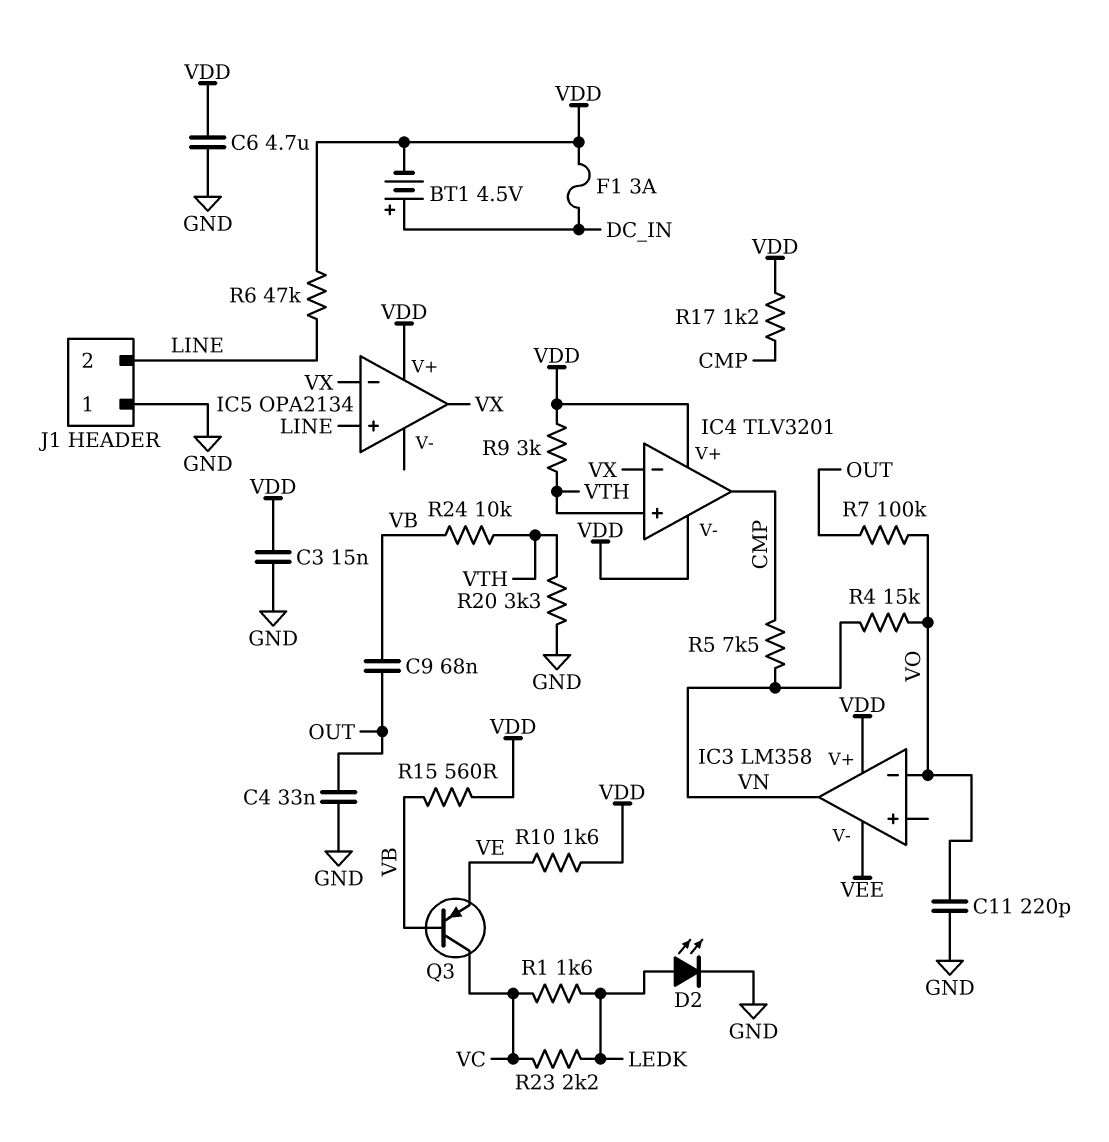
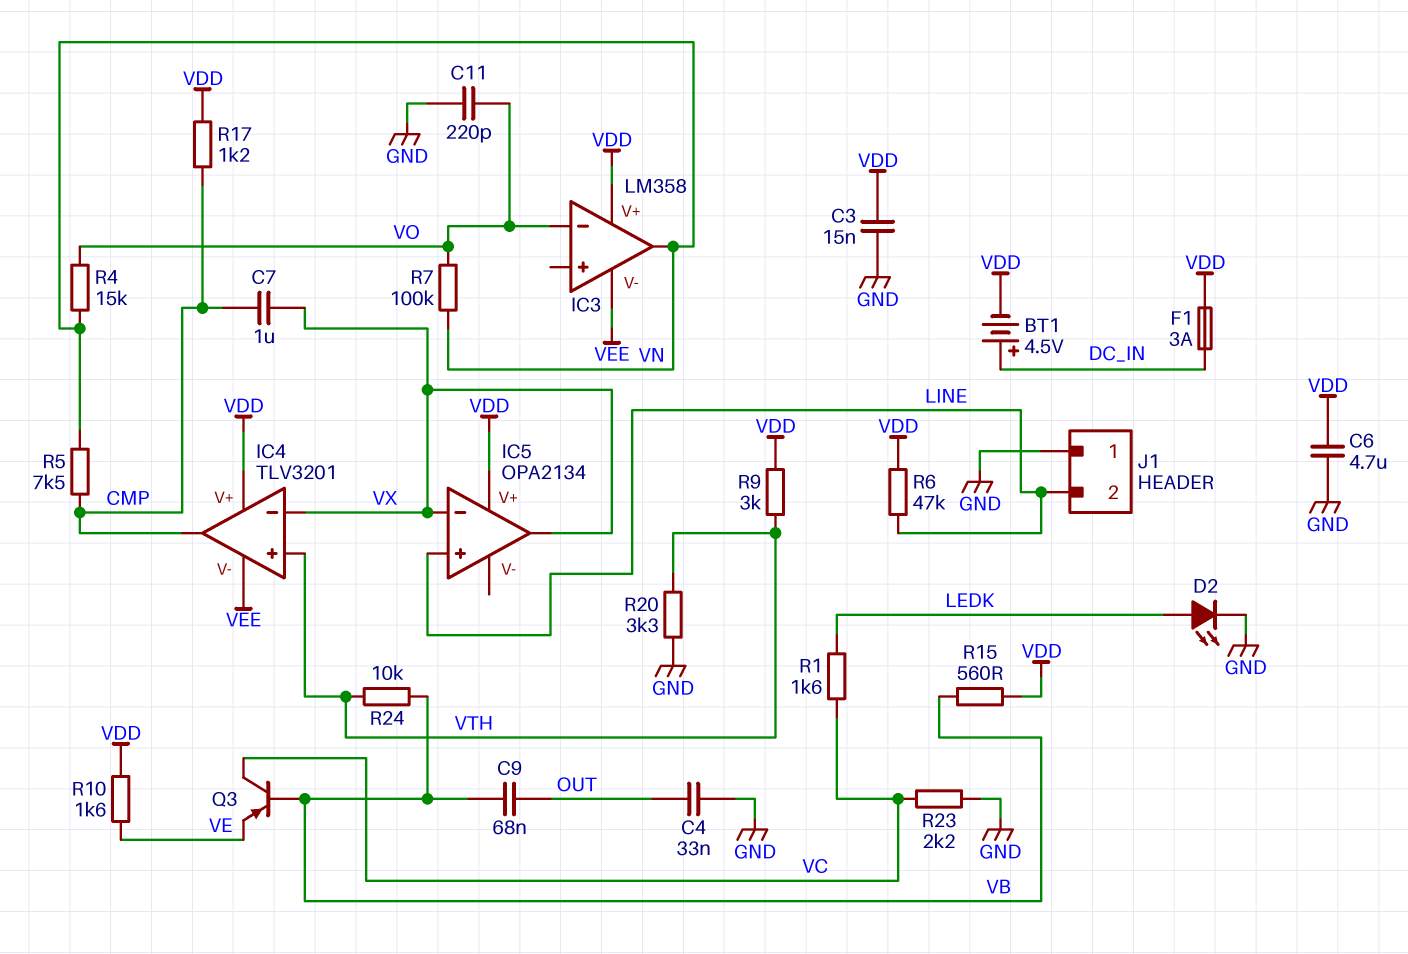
C7: none -> 1uF (CMP, VX)
IC4 pin V-: VDD -> VEE
R7: 100k (OUT, VO) -> 100k (VN, VO)
R23: 2.2k (LEDK, VC) -> 2.2k (GND, VC)

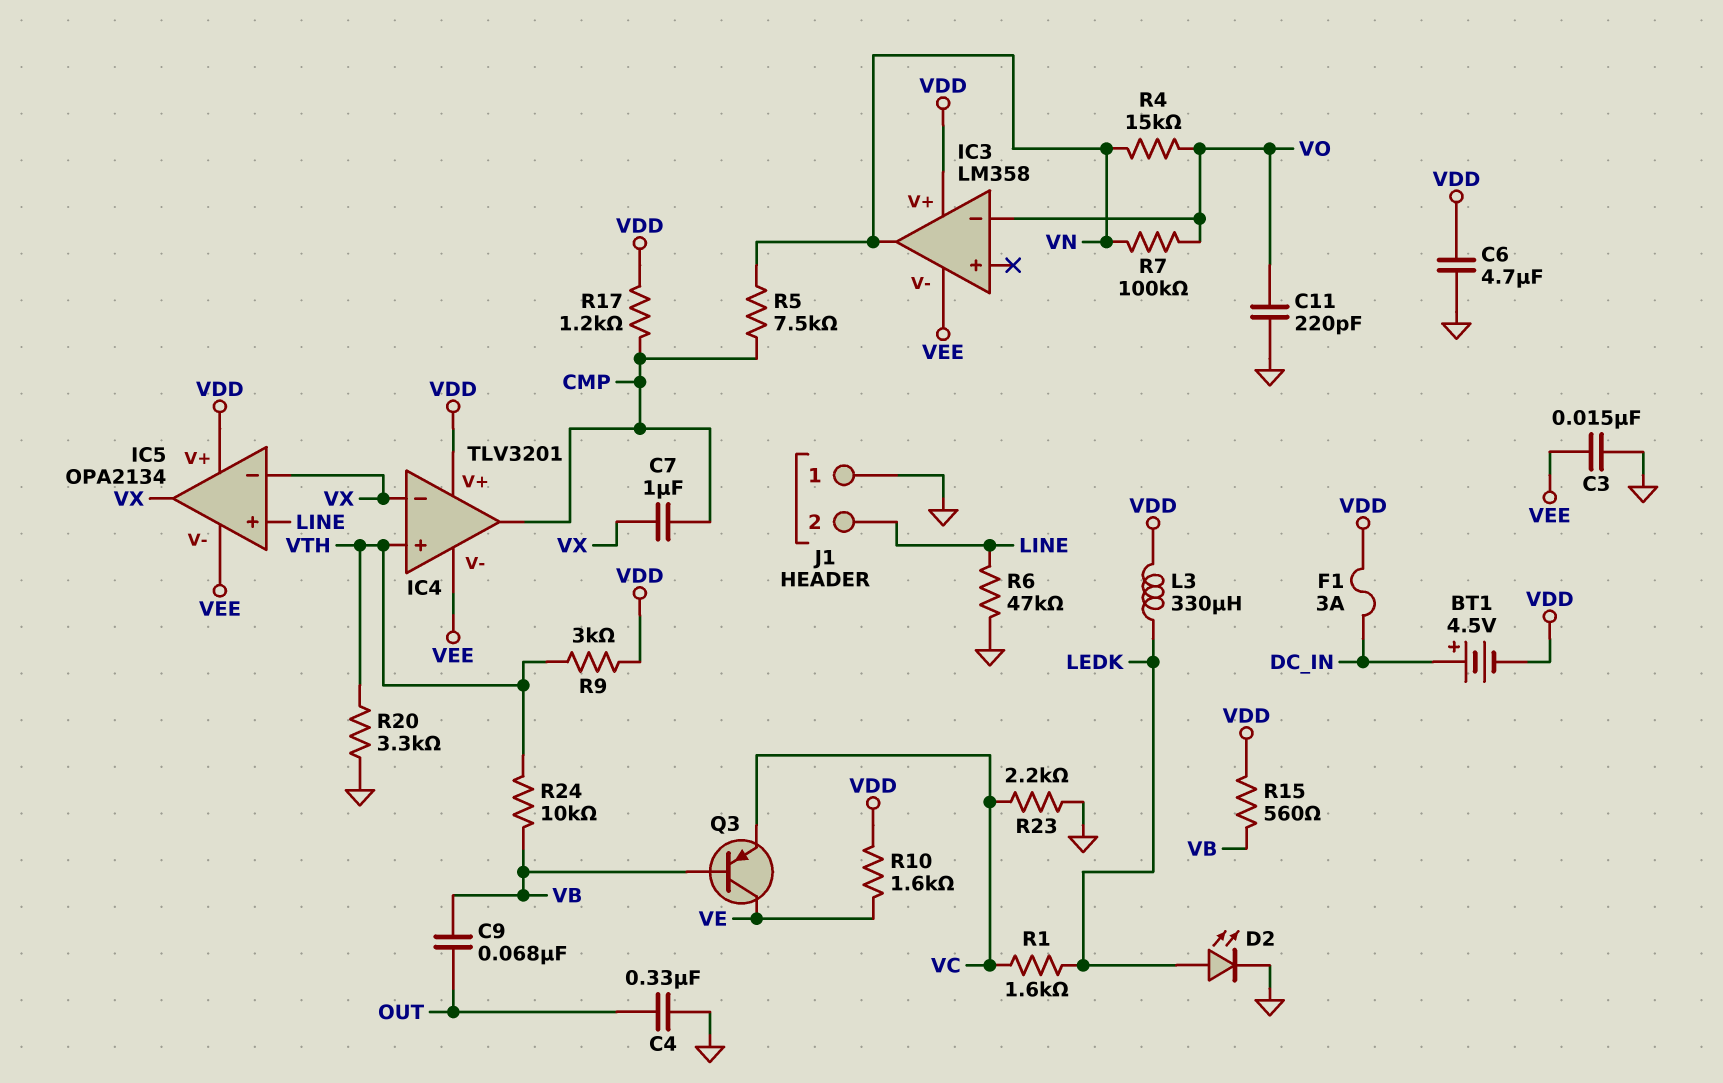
C3: 15nF (GND, VDD) -> 15nF (GND, VEE)
C4: 33nF (GND, OUT) -> 330nF (GND, OUT)
IC5 pin V-: none -> VEE
L3: none -> 330uH (LEDK, VDD)
Q3: PNP (B VB, C VC, E VE) -> PNP (B VB, C VE, E VC)
R6: 47k (LINE, VDD) -> 47k (GND, LINE)

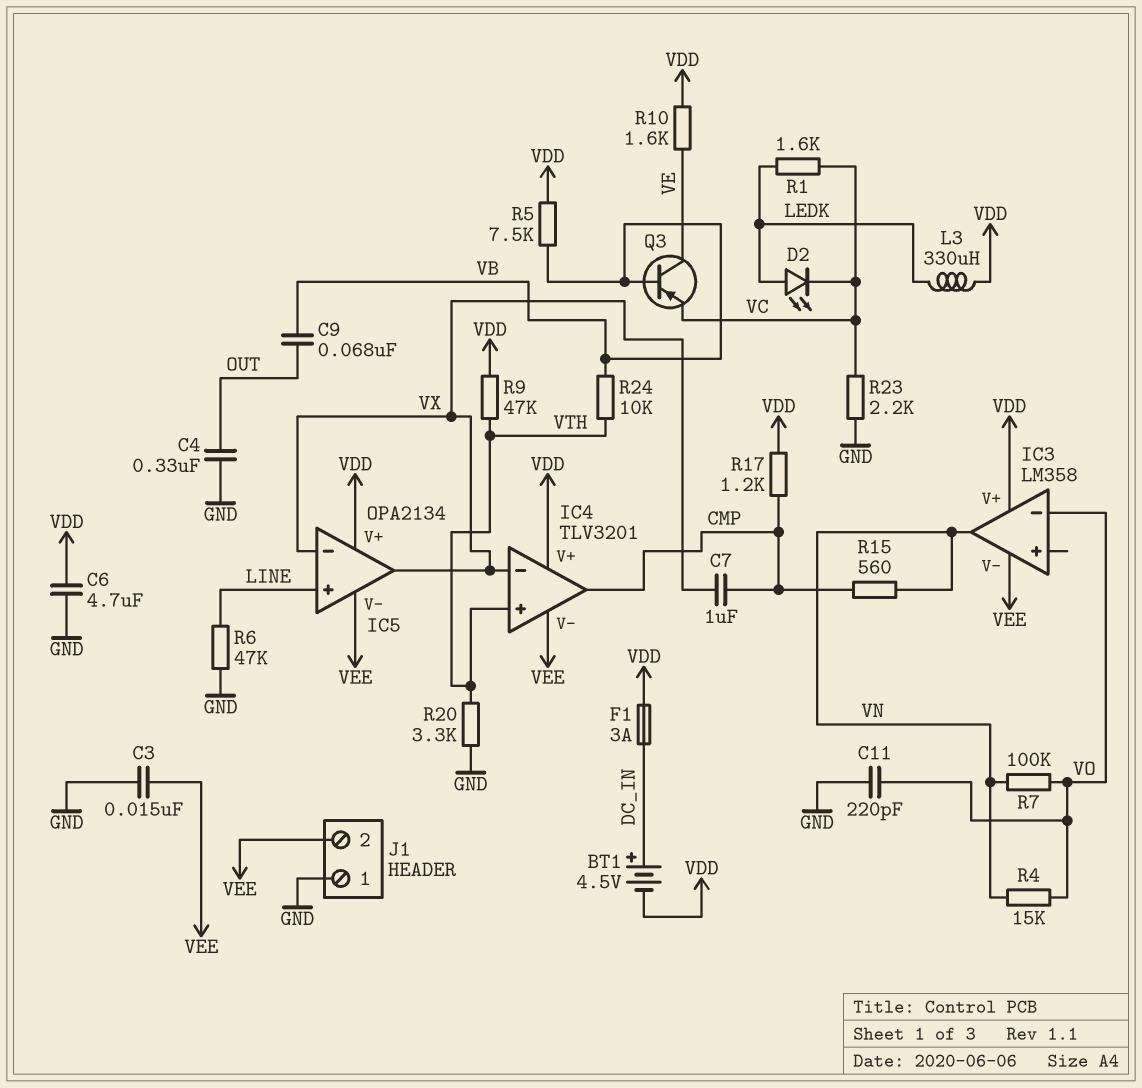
D2: LED (A LEDK, K GND) -> LED (A LEDK, K VC)
J1 pin 2: LINE -> VEE
R5: 7.5k (CMP, VN) -> 7.5k (VB, VDD)
R9: 3k (VDD, VTH) -> 47k (VDD, VTH)
R15: 560 (VB, VDD) -> 560 (CMP, VN)

